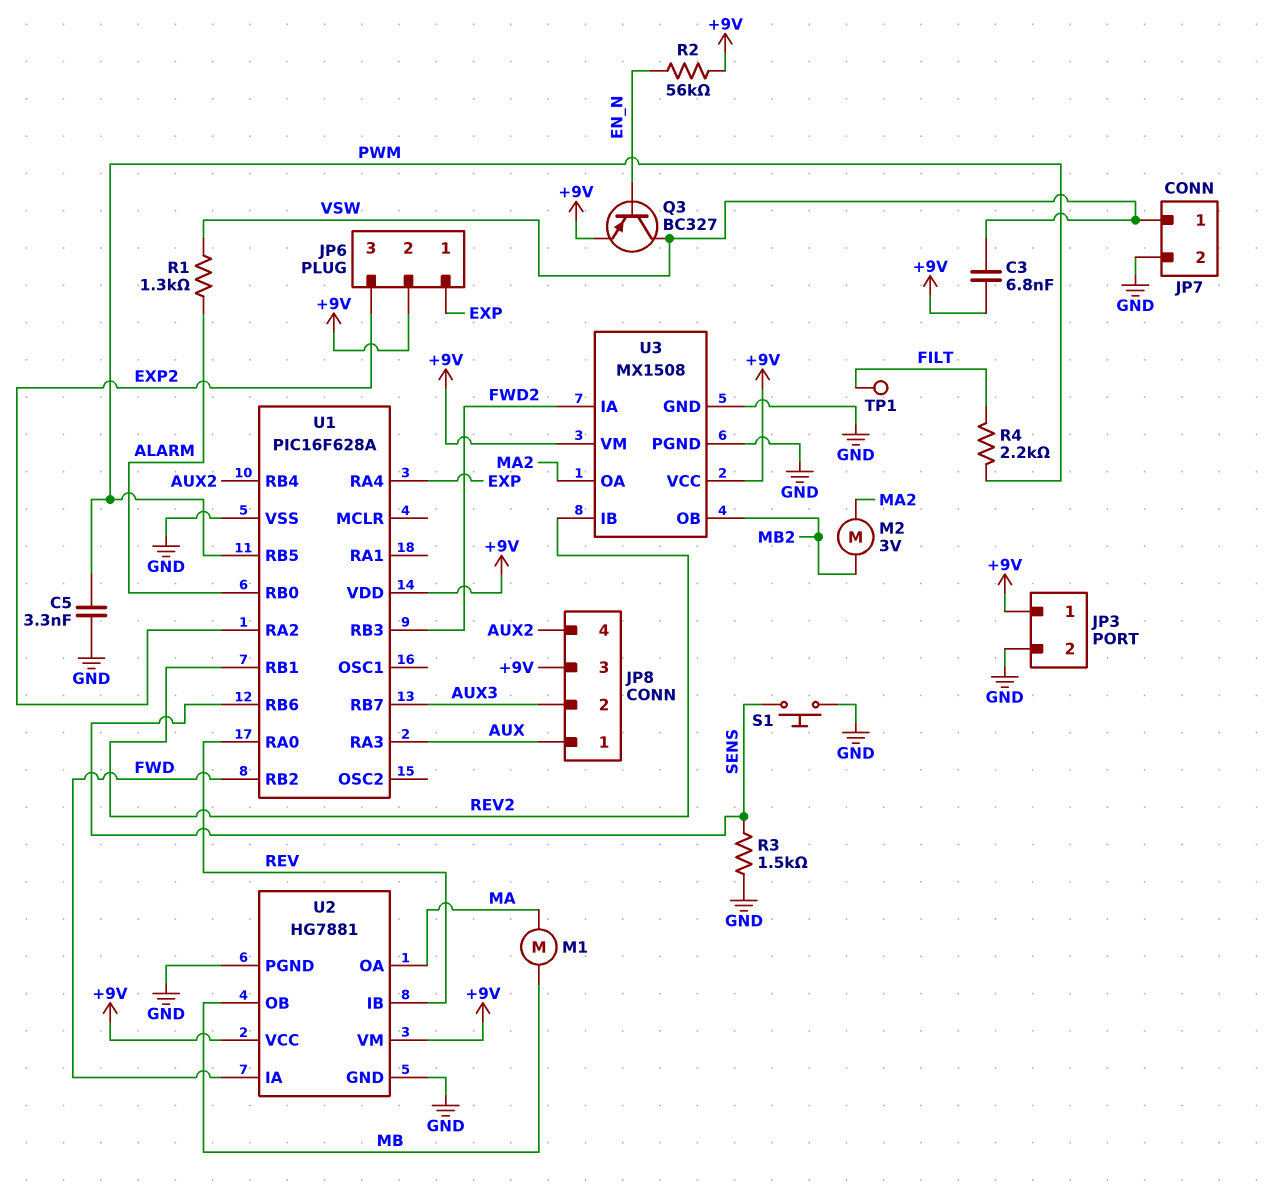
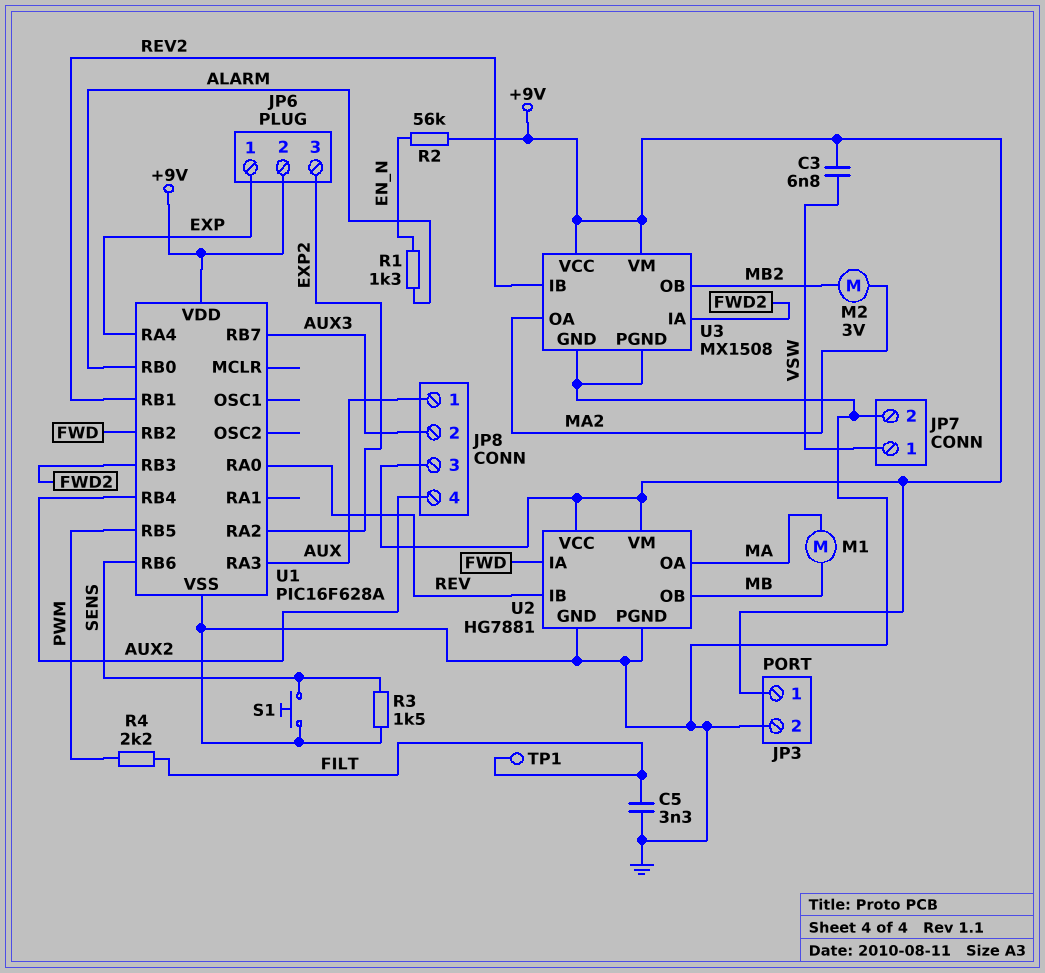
C5: 3.3nF (GND, PWM) -> 3.3nF (FILT, GND)
Q3: PNP BC327 (B EN_N, C VSW, E +9V) -> none
R1: 1.3k (ALARM, VSW) -> 1.3k (ALARM, EN_N)

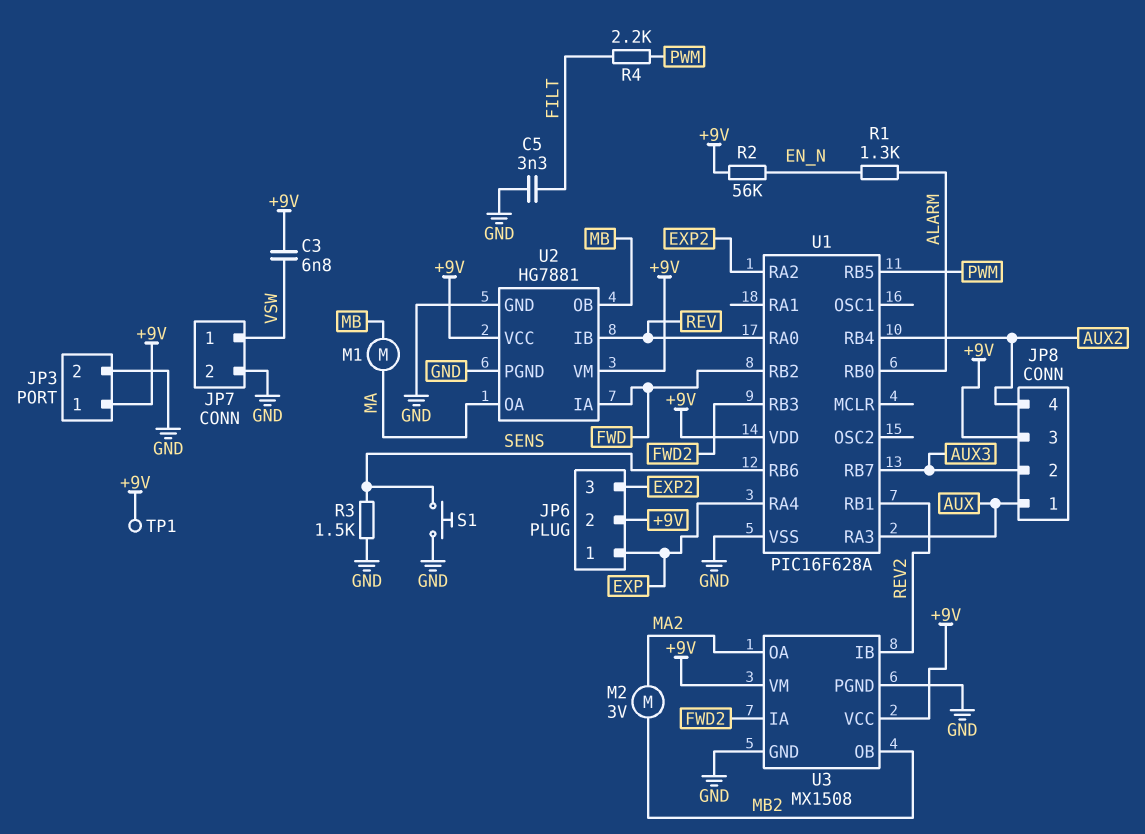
TP1: test point (FILT) -> test point (+9V)

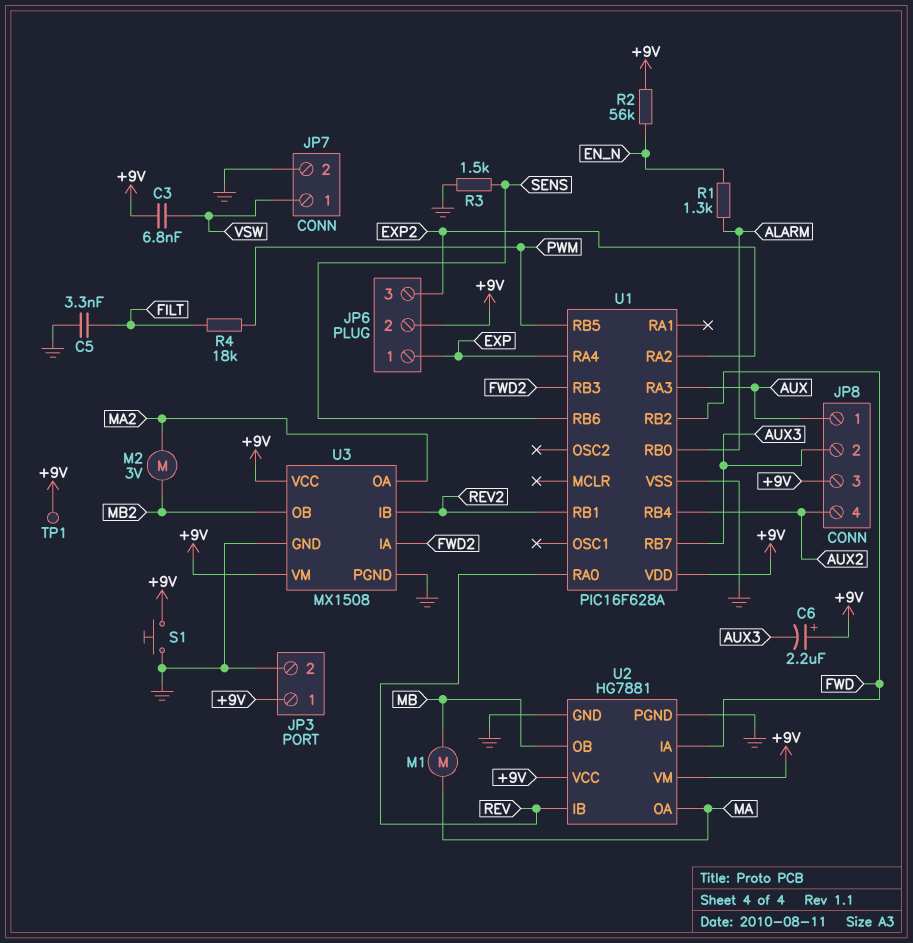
C6: none -> 2.2uF (plus +9V, minus AUX3)
R4: 2.2k (FILT, PWM) -> 18k (FILT, PWM)
S1: button (GND, SENS) -> button (+9V, GND)

